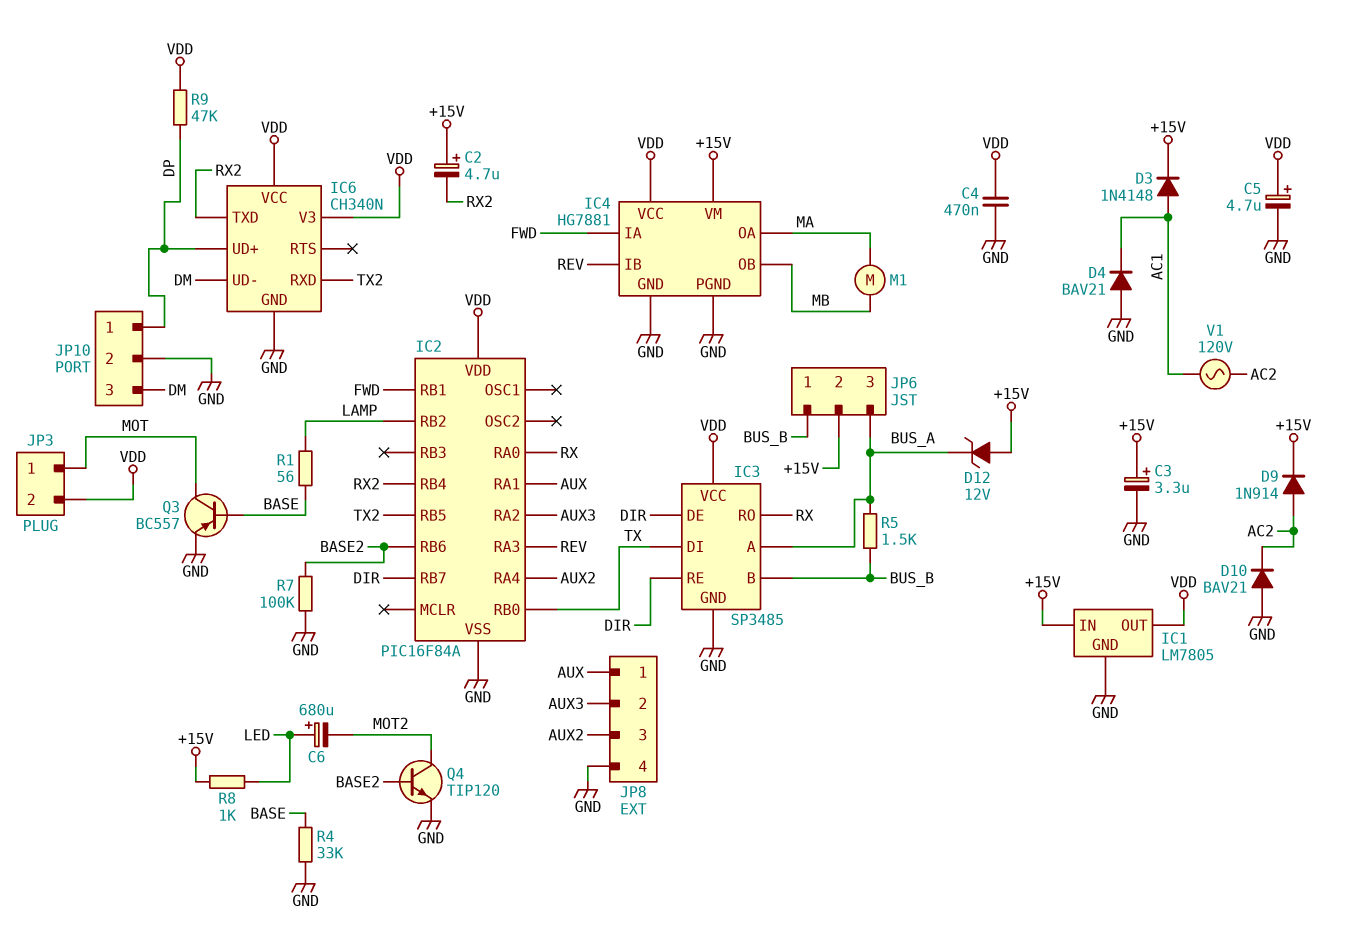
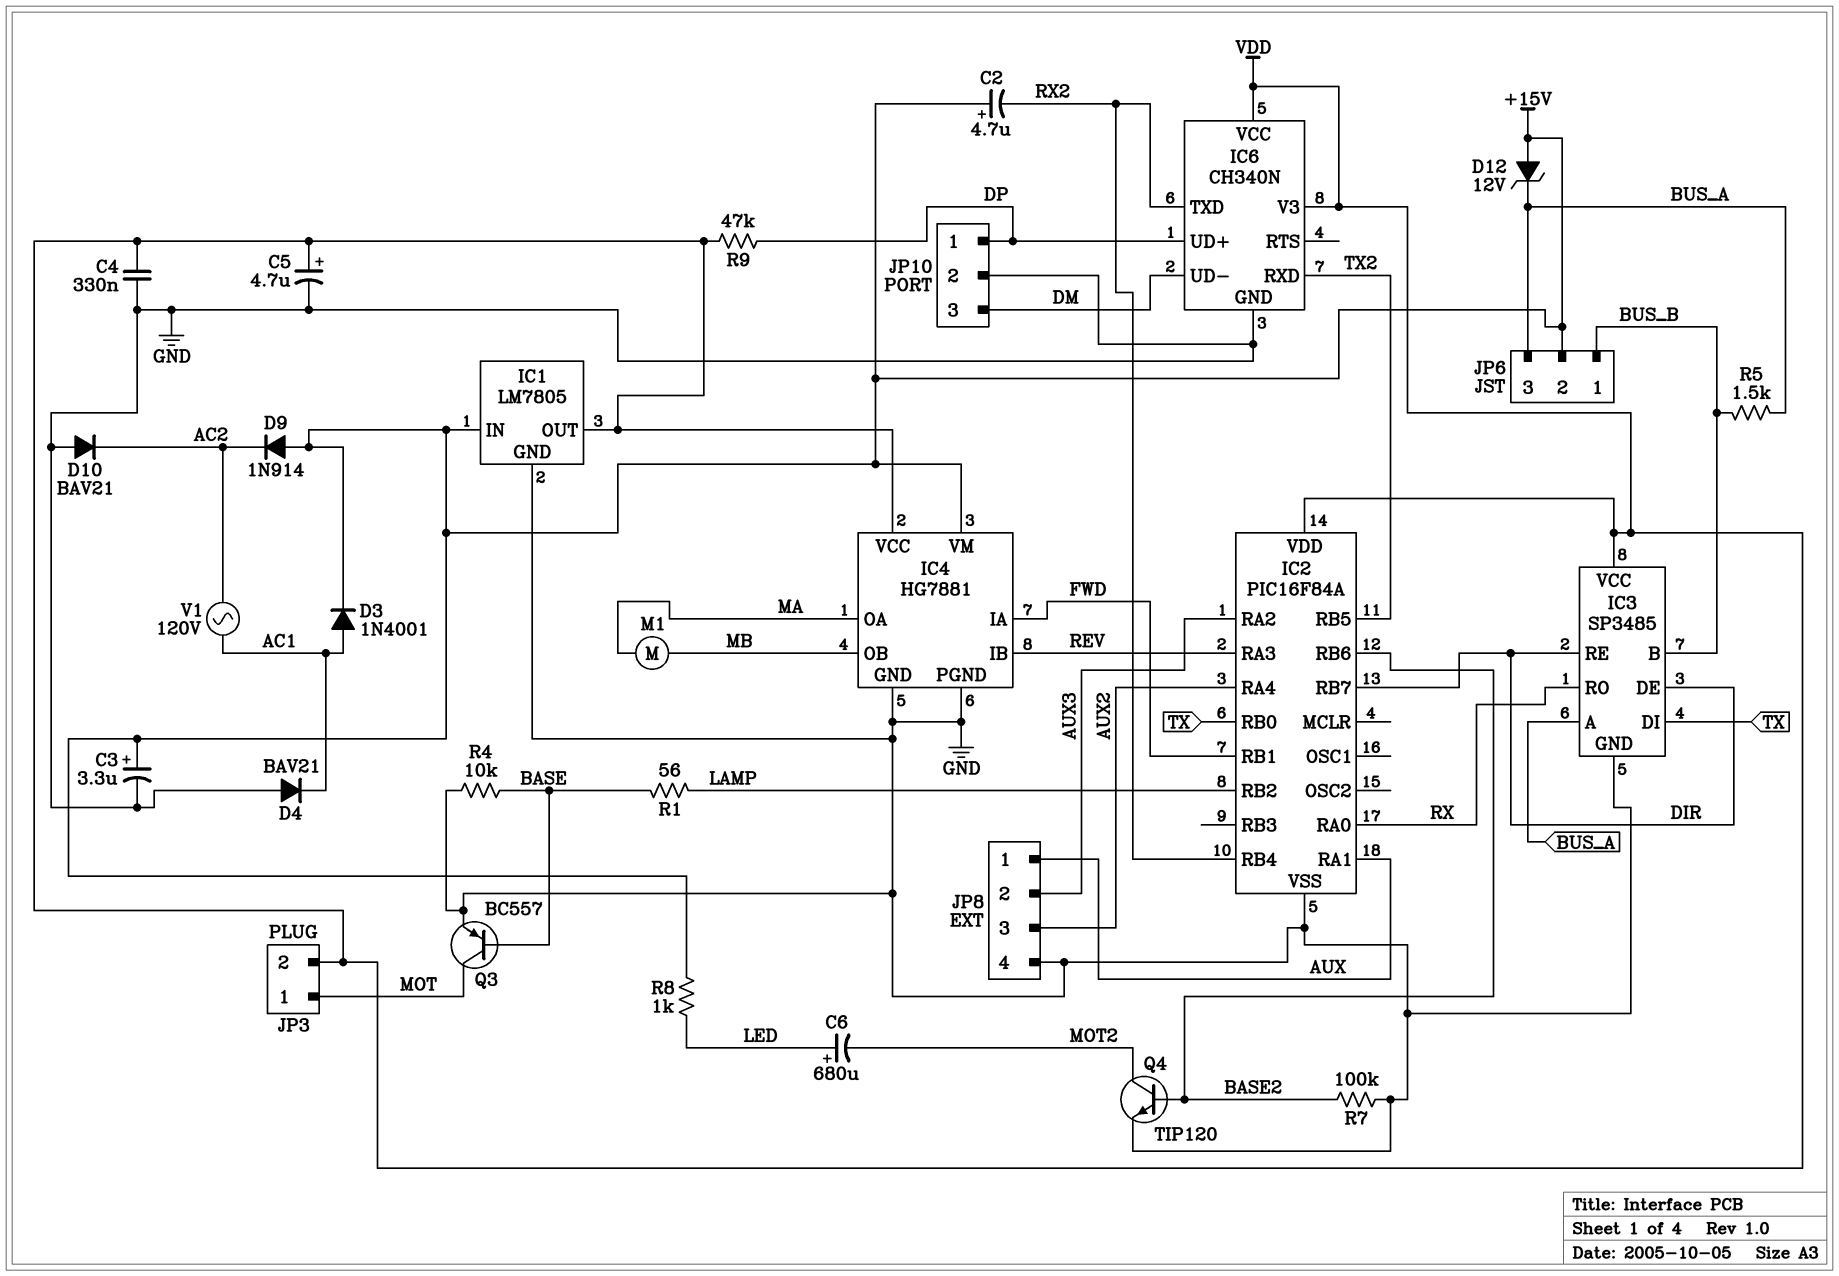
C4: 470nF (GND, VDD) -> 330nF (GND, VDD)
D3: diode 1N4148 (A AC1, K +15V) -> diode 1N4001 (A AC1, K +15V)
D9: diode 1N914 (A AC2, K +15V) -> diode 1N914 (A +15V, K AC2)
R4: 33k (BASE, GND) -> 10k (BASE, GND)

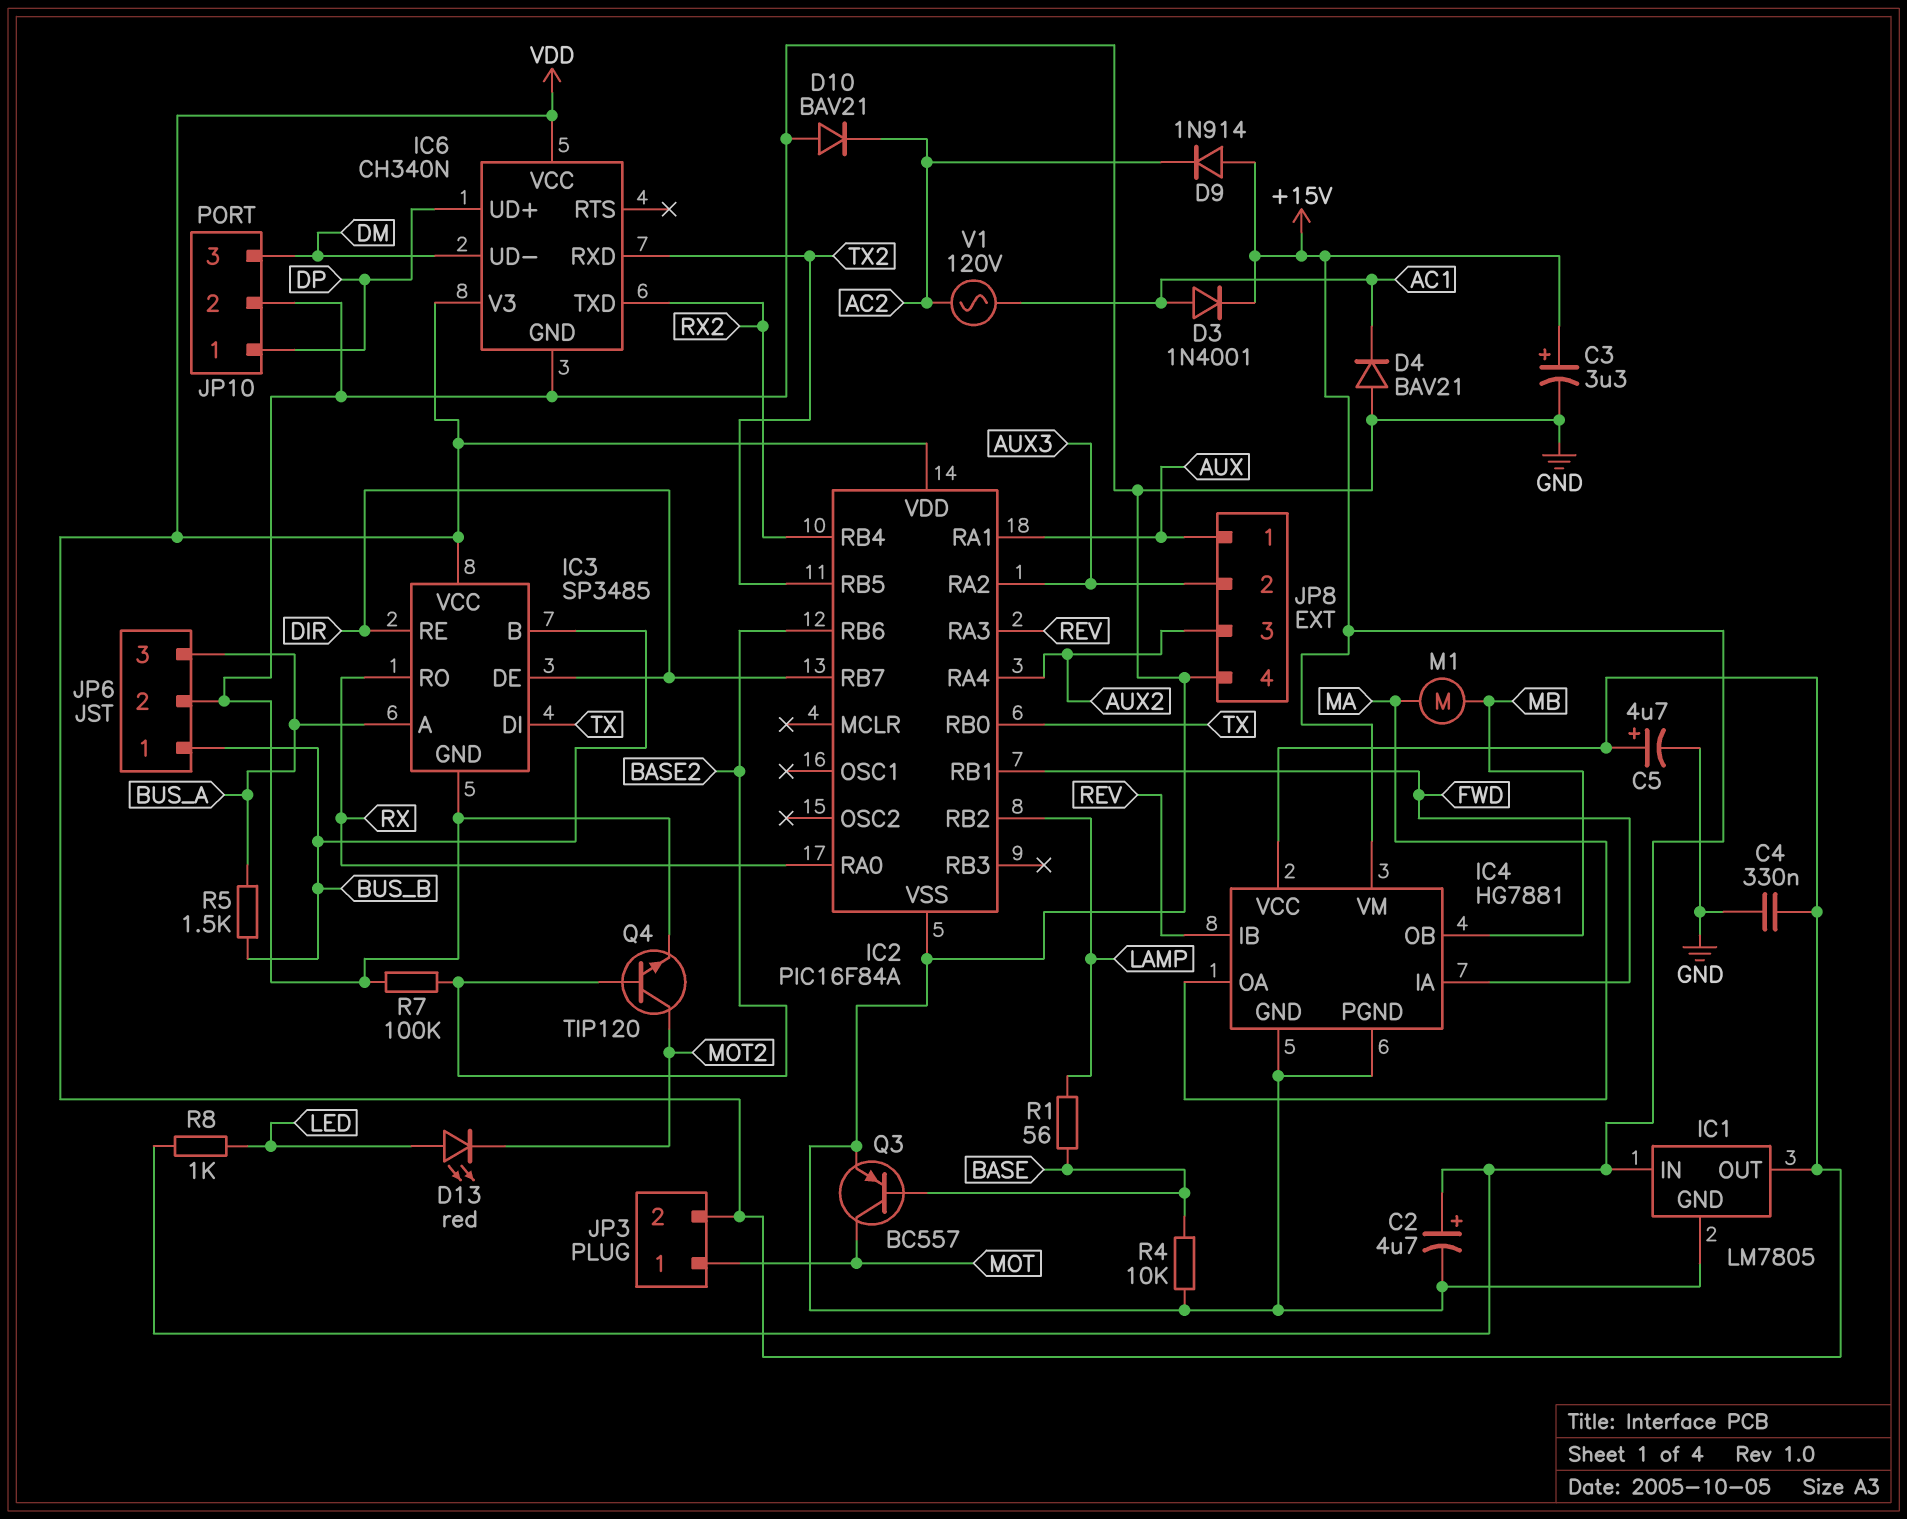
C2: 4.7uF (plus +15V, minus RX2) -> 4.7uF (plus +15V, minus GND)
C6: 680uF (plus LED, minus MOT2) -> none
D12: zener 12V (A +15V, K BUS_A) -> none
D13: none -> LED red (A LED, K MOT2)
JP6 pin 2: +15V -> GND
R9: 47k (DP, VDD) -> none

